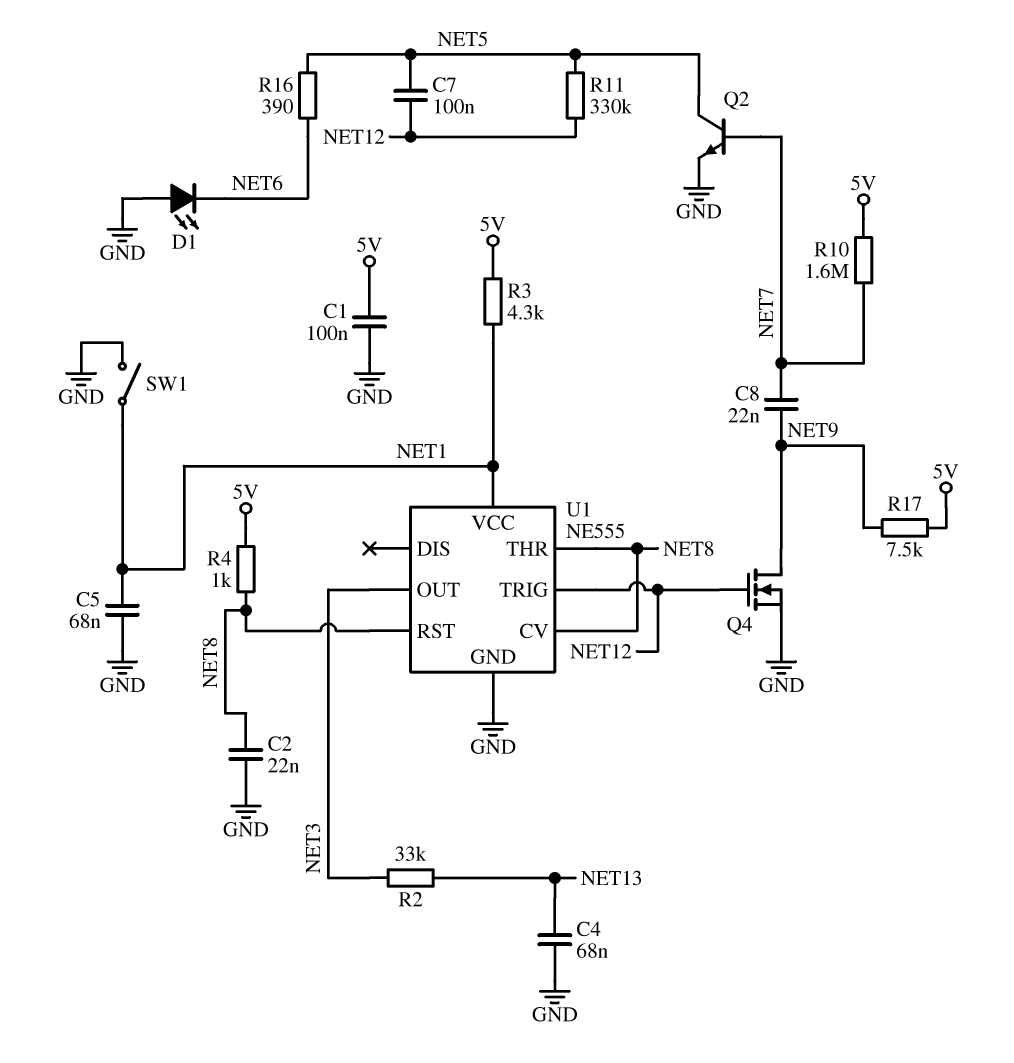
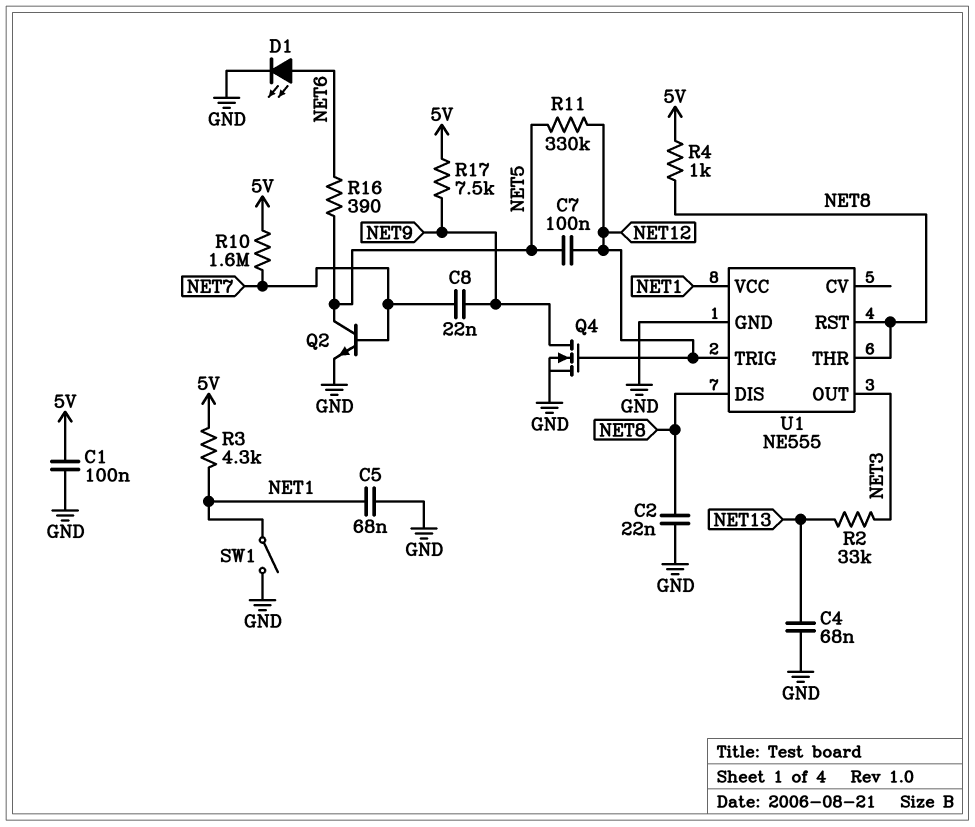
D1: LED (A GND, K NET6) -> LED (A NET6, K GND)
U1 pin CV: NET8 -> none
U1 pin DIS: none -> NET8

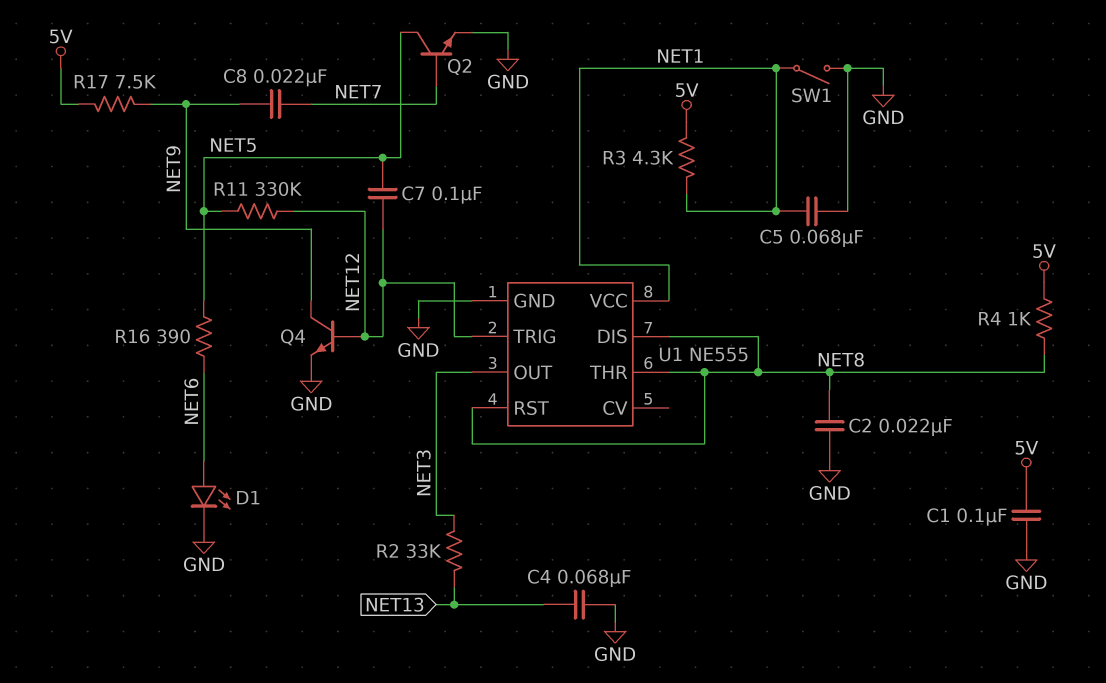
Q4: NMOS (G NET12, D NET9, S GND) -> NPN (B NET12, C NET9, E GND)
R10: 1.6M (5V, NET7) -> none

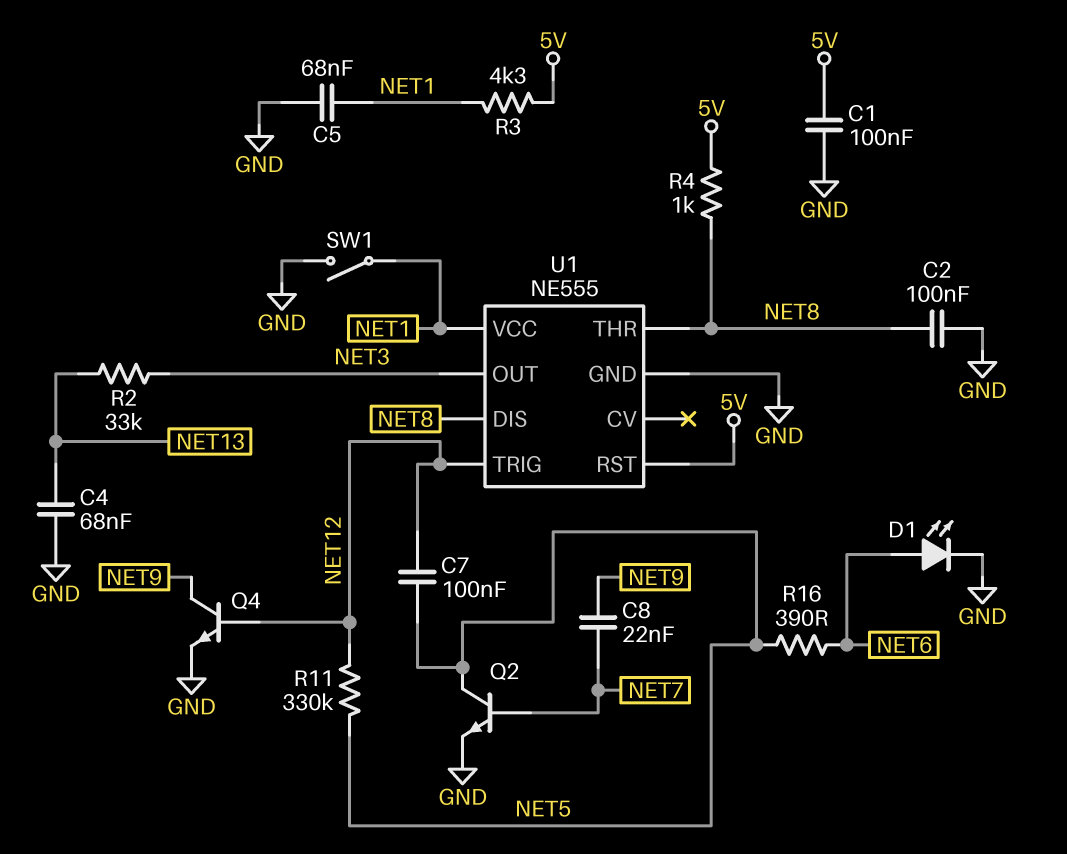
C2: 22nF (GND, NET8) -> 100nF (GND, NET8)
R17: 7.5k (5V, NET9) -> none
U1 pin RST: NET8 -> 5V

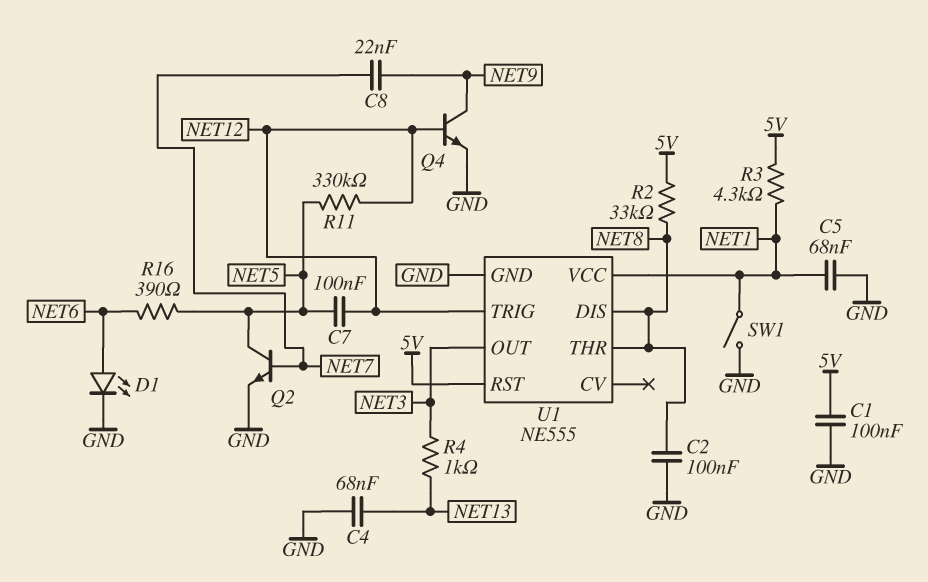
R2: 33k (NET3, NET13) -> 33k (5V, NET8)
R4: 1k (5V, NET8) -> 1k (NET3, NET13)

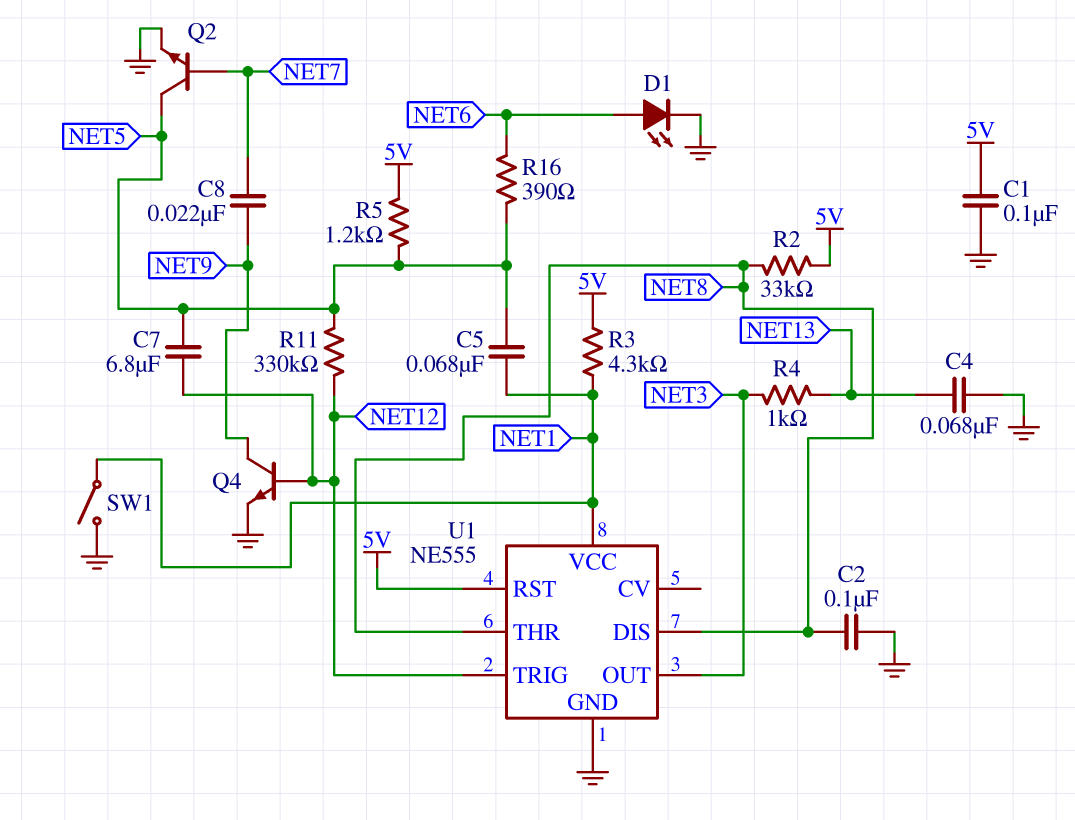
C5: 68nF (GND, NET1) -> 68nF (NET1, NET5)
C7: 100nF (NET5, NET12) -> 6.8uF (NET5, NET12)
R5: none -> 1.2k (5V, NET5)

